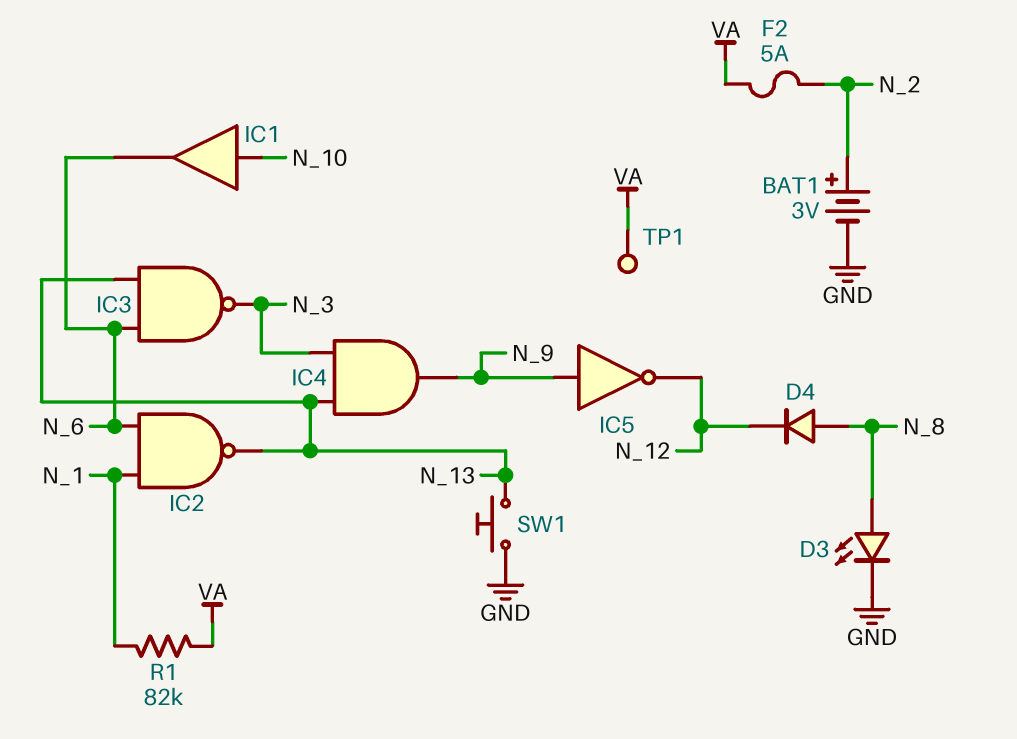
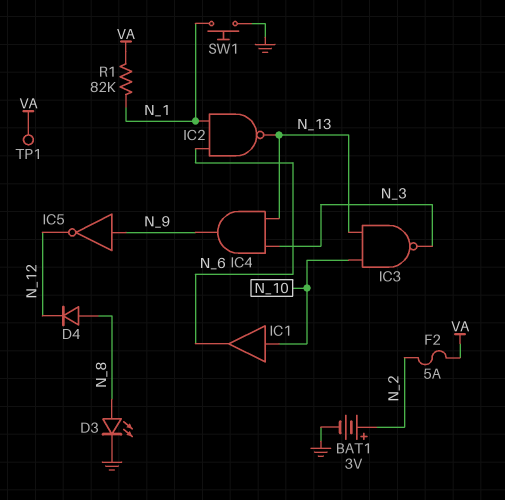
IC3: NAND (in N_6, in N_13, out N_3) -> NAND (in N_10, in N_13, out N_3)
SW1: button (GND, N_13) -> button (GND, N_1)

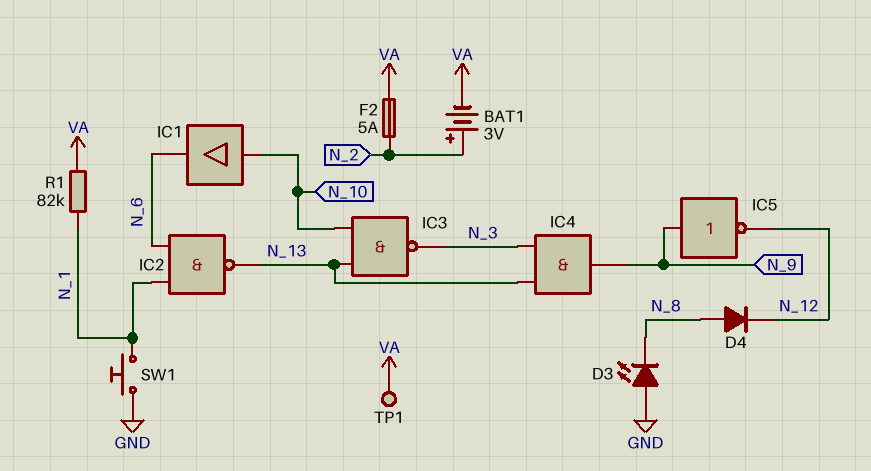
BAT1: 3V (plus N_2, minus GND) -> 3V (plus N_2, minus VA)
D3: LED (A N_8, K GND) -> LED (A GND, K N_8)

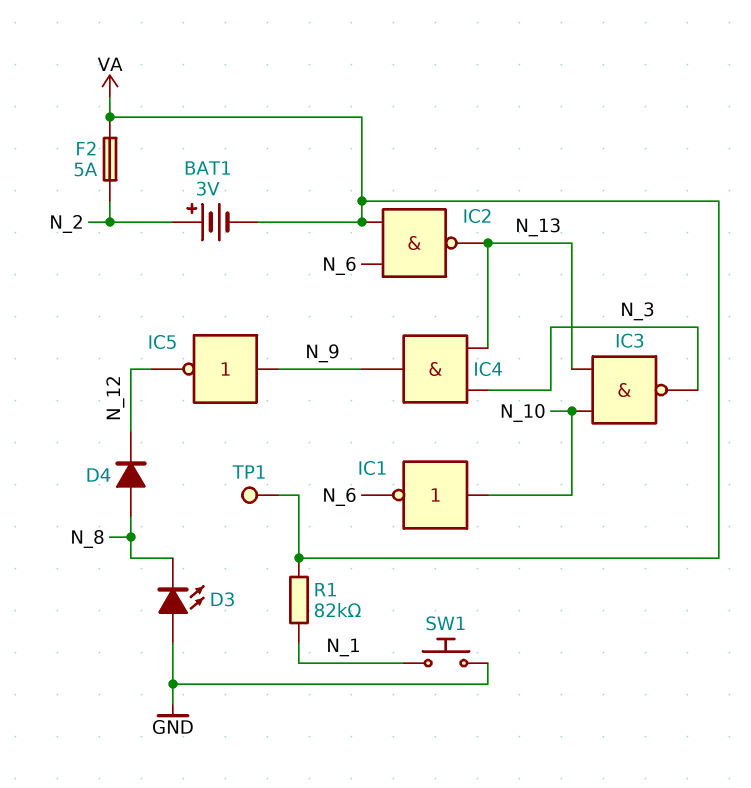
IC1: buffer (in N_10, out N_6) -> NOT (in N_10, out N_6)
IC2: NAND (in N_1, in N_6, out N_13) -> NAND (in N_6, in VA, out N_13)

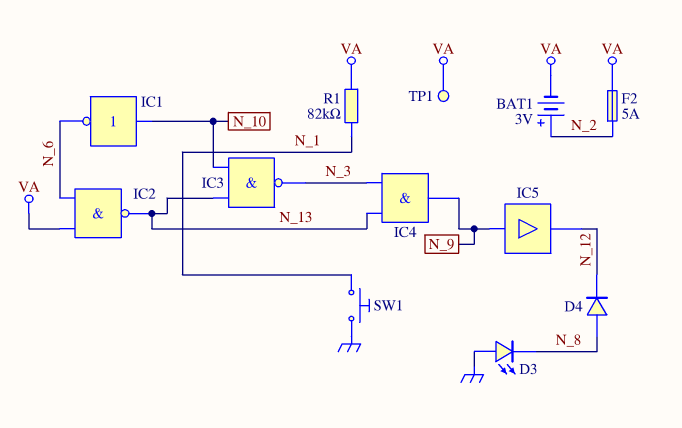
IC5: NOT (in N_9, out N_12) -> buffer (in N_9, out N_12)

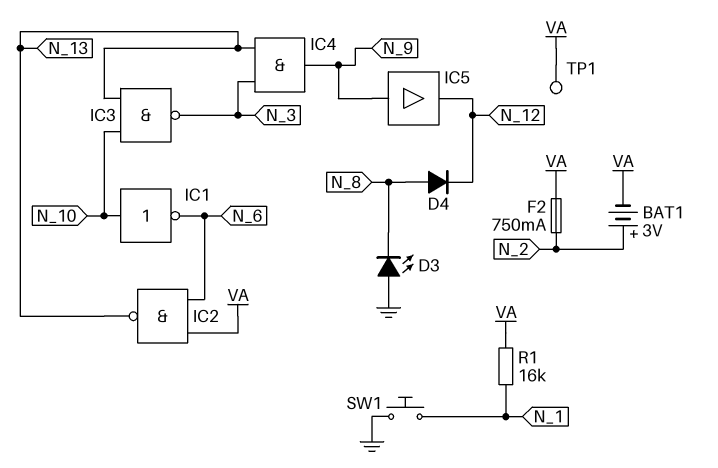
F2: 5A (N_2, VA) -> 750mA (N_2, VA)
R1: 82k (N_1, VA) -> 16k (N_1, VA)

